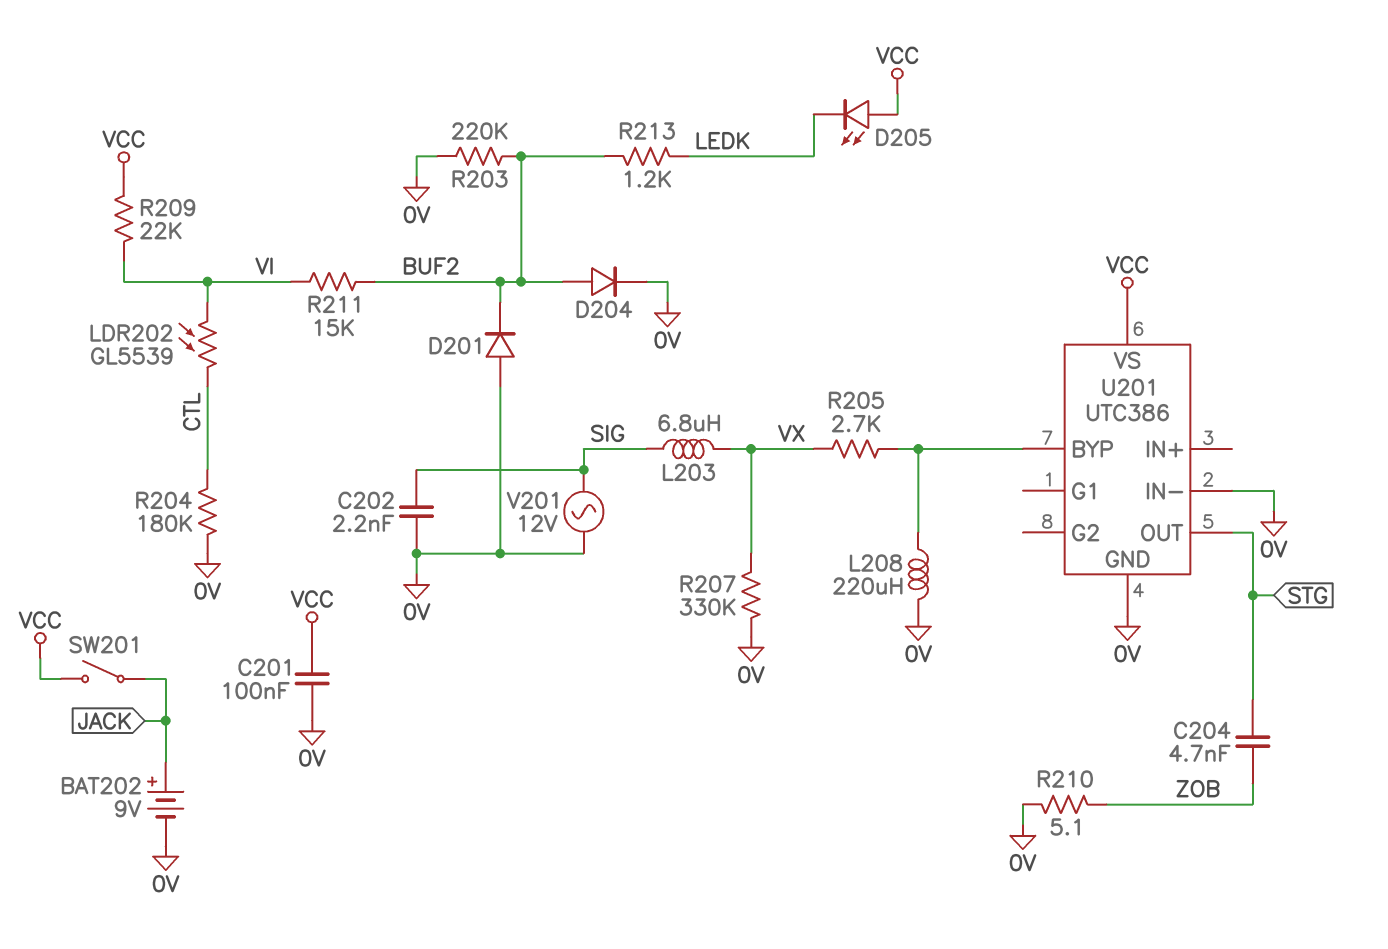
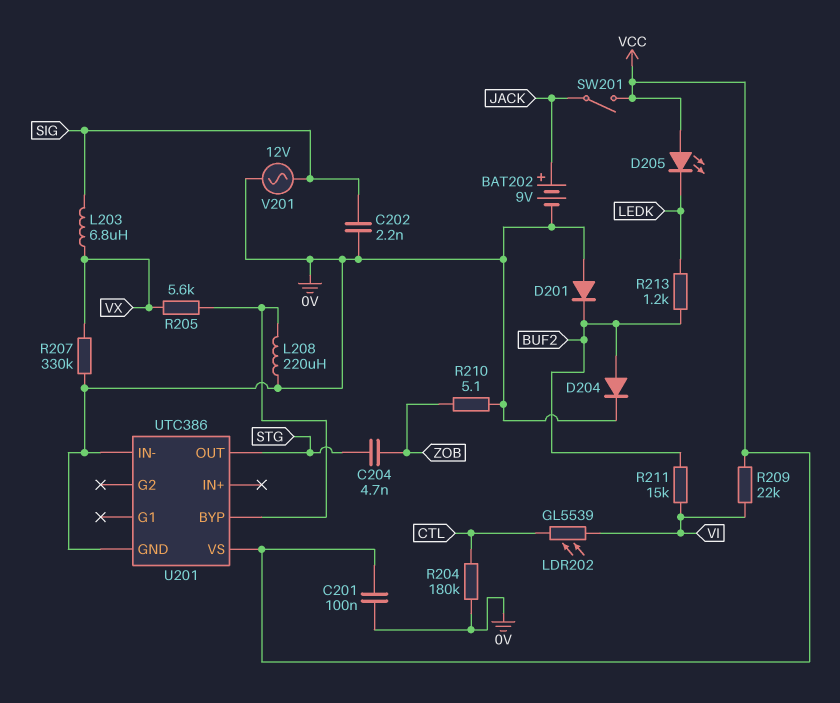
R203: 220k (0V, BUF2) -> none
R205: 2.7k (U201/BYP, VX) -> 5.6k (U201/BYP, VX)

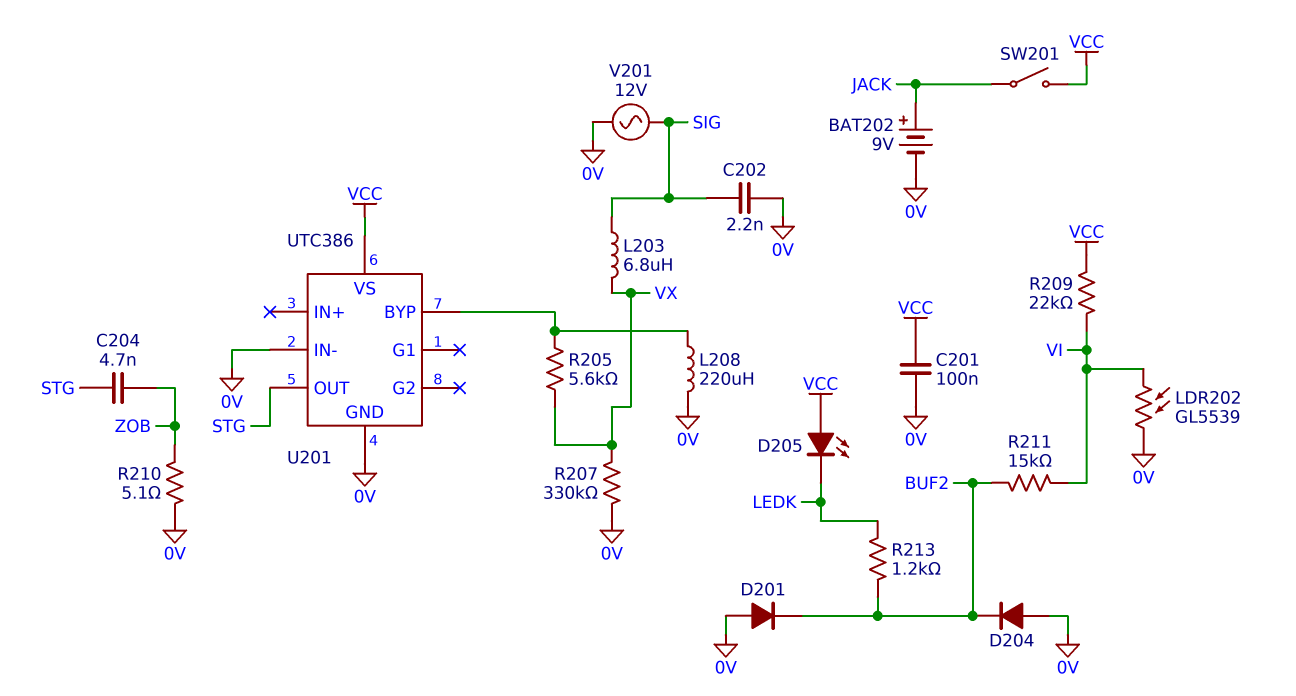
D204: diode (A BUF2, K 0V) -> diode (A 0V, K BUF2)
LDR202: GL5539 (CTL, VI) -> GL5539 (0V, VI)
R204: 180k (0V, CTL) -> none

